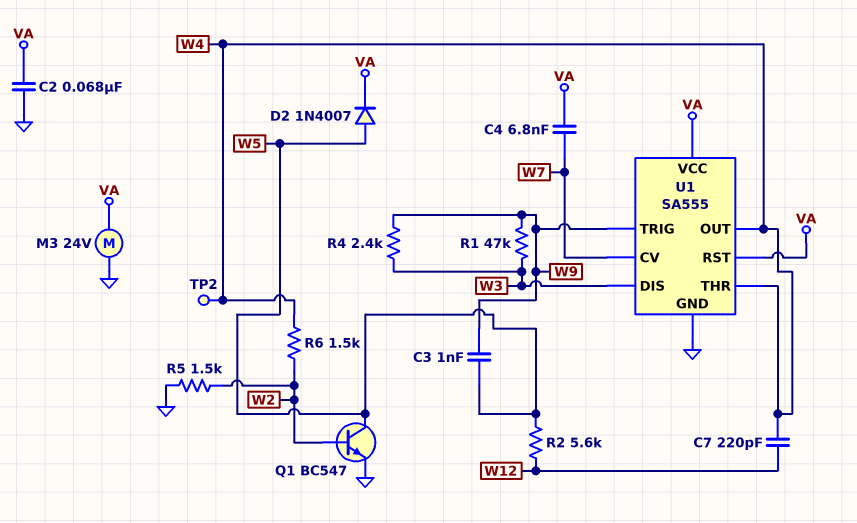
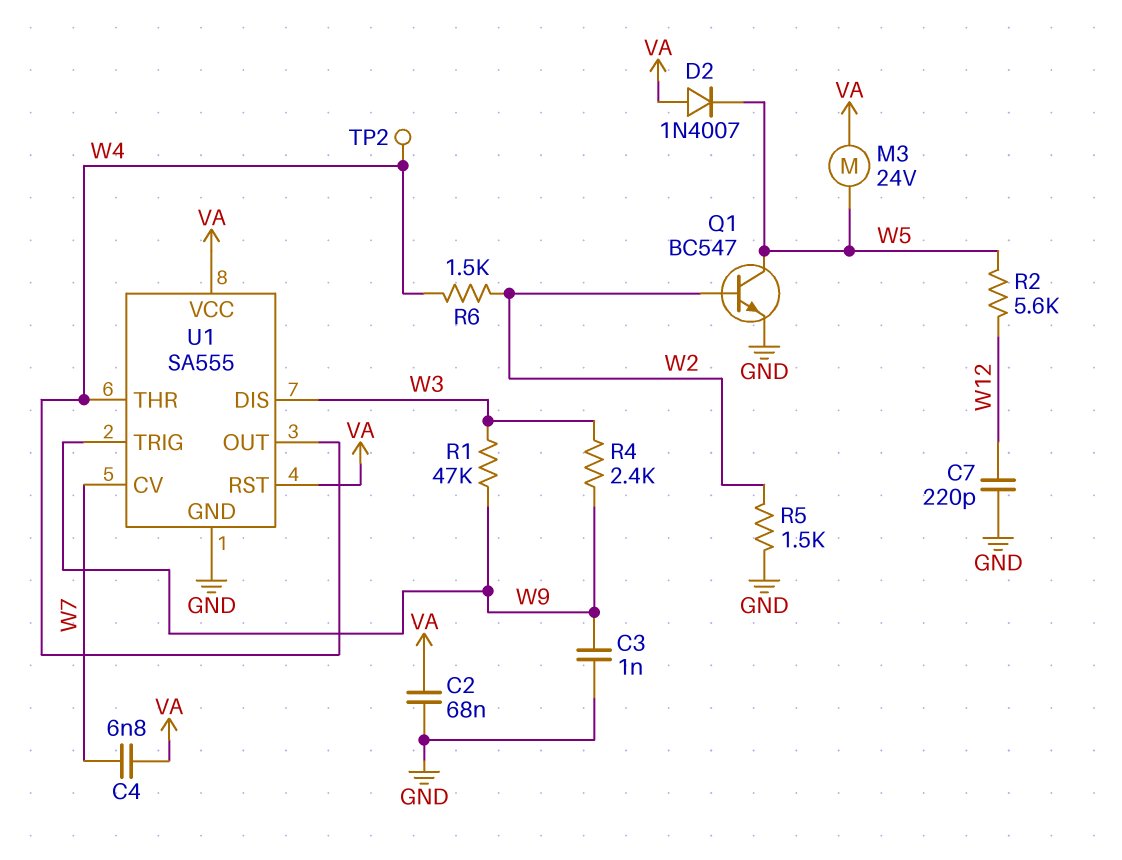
C3: 1nF (W5, W9) -> 1nF (GND, W9)
C7: 220pF (W4, W12) -> 220pF (GND, W12)
D2: diode 1N4007 (A W5, K VA) -> diode 1N4007 (A VA, K W5)
M3: motor 24V (GND, VA) -> motor 24V (VA, W5)

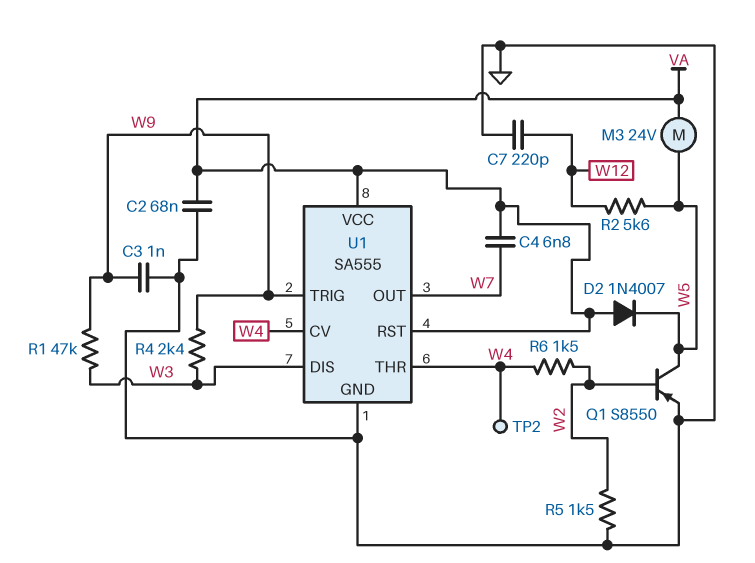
Q1: NPN BC547 (B W2, C W5, E GND) -> PNP S8550 (B W2, C W5, E GND)
U1 pin CV: W7 -> W4
U1 pin OUT: W4 -> W7

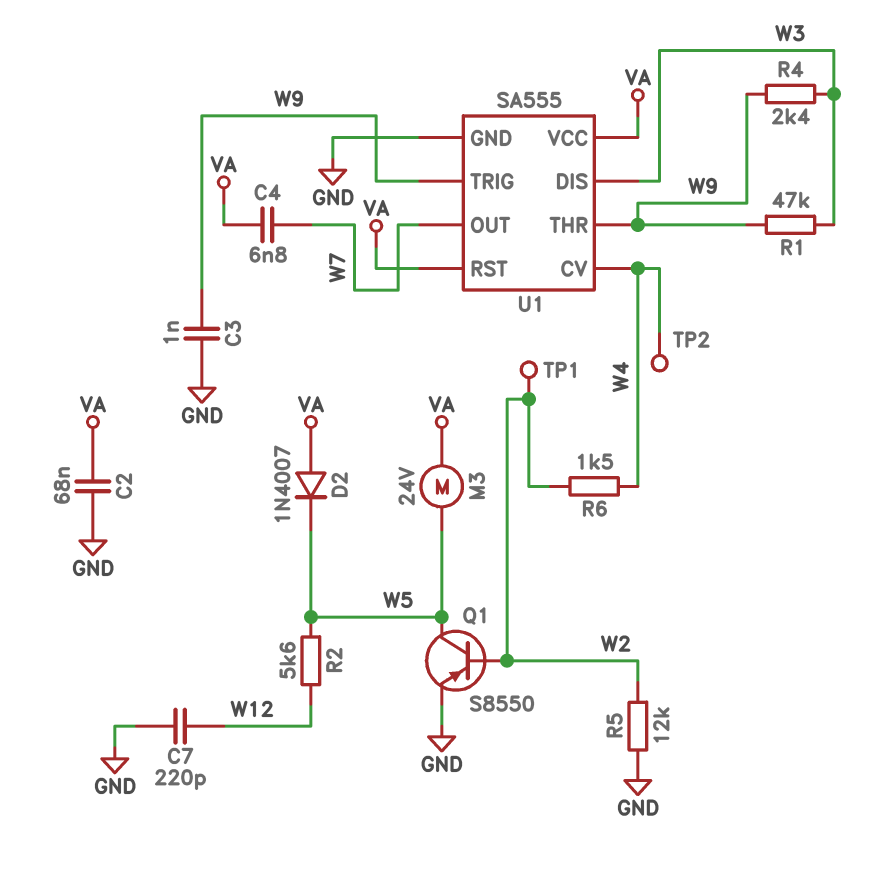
R5: 1.5k (GND, W2) -> 12k (GND, W2)
TP1: none -> test point (W2)
U1 pin THR: W4 -> W9

